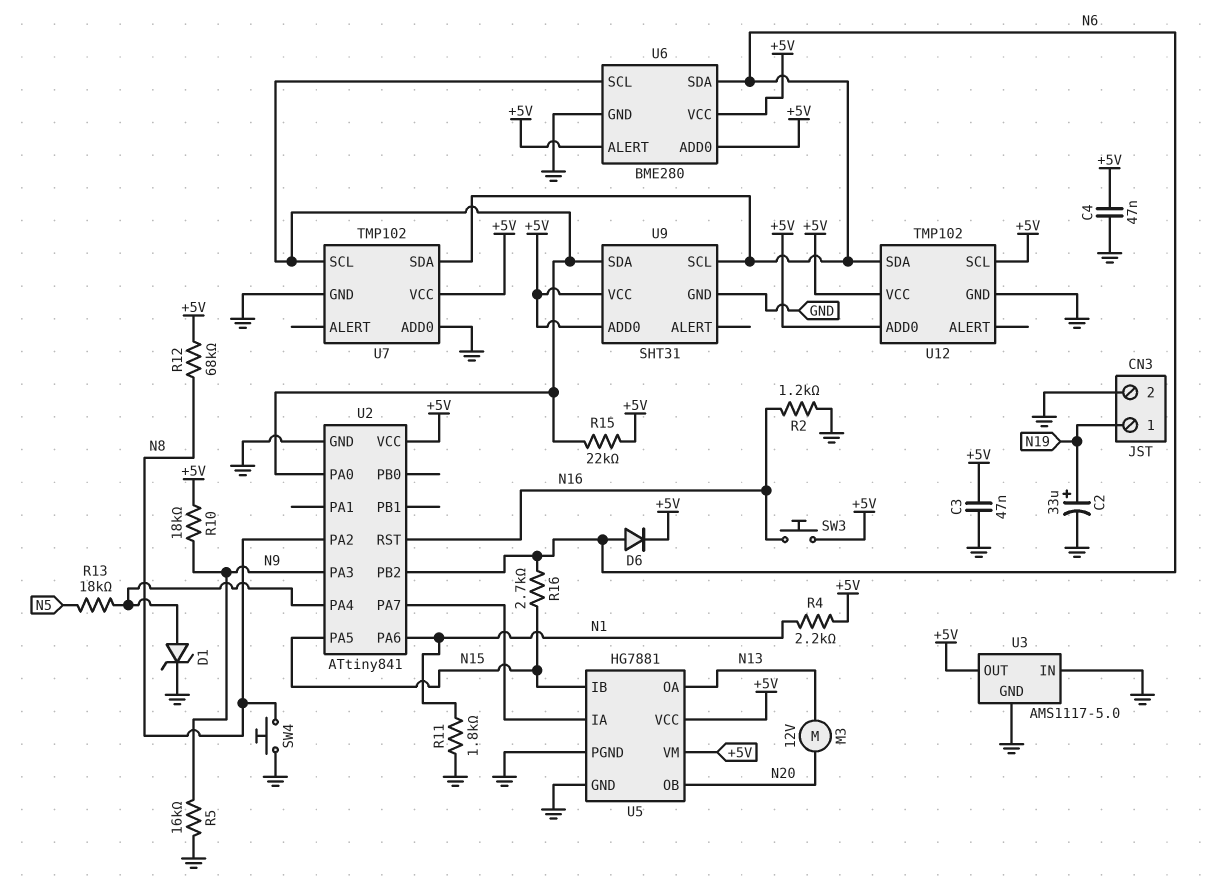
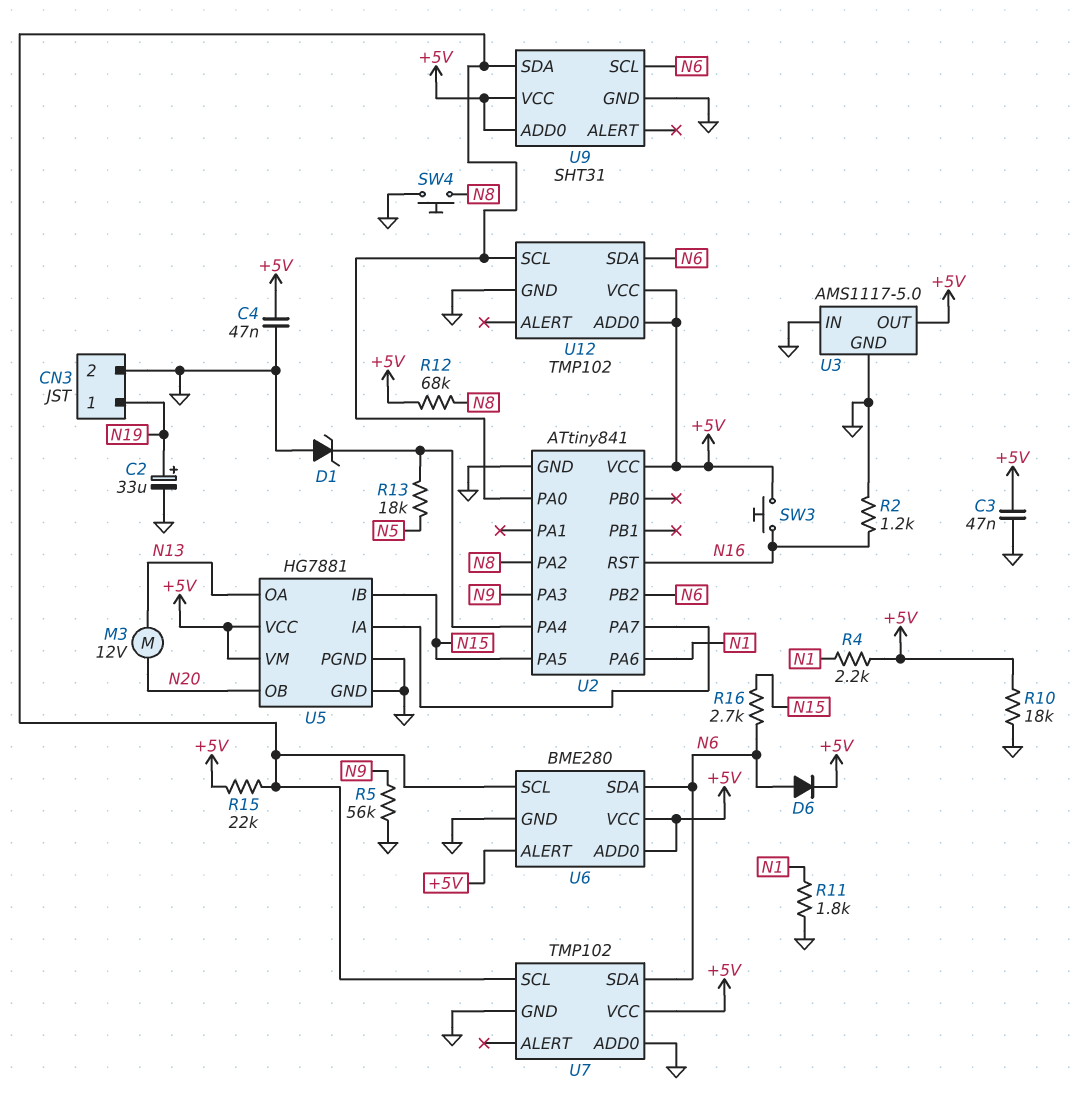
D1: zener (A U2/PA4, K GND) -> zener (A GND, K U2/PA4)
R5: 16k (GND, N9) -> 56k (GND, N9)
R10: 18k (+5V, N9) -> 18k (+5V, GND)
U12 pin SCL: +5V -> U2/PA0

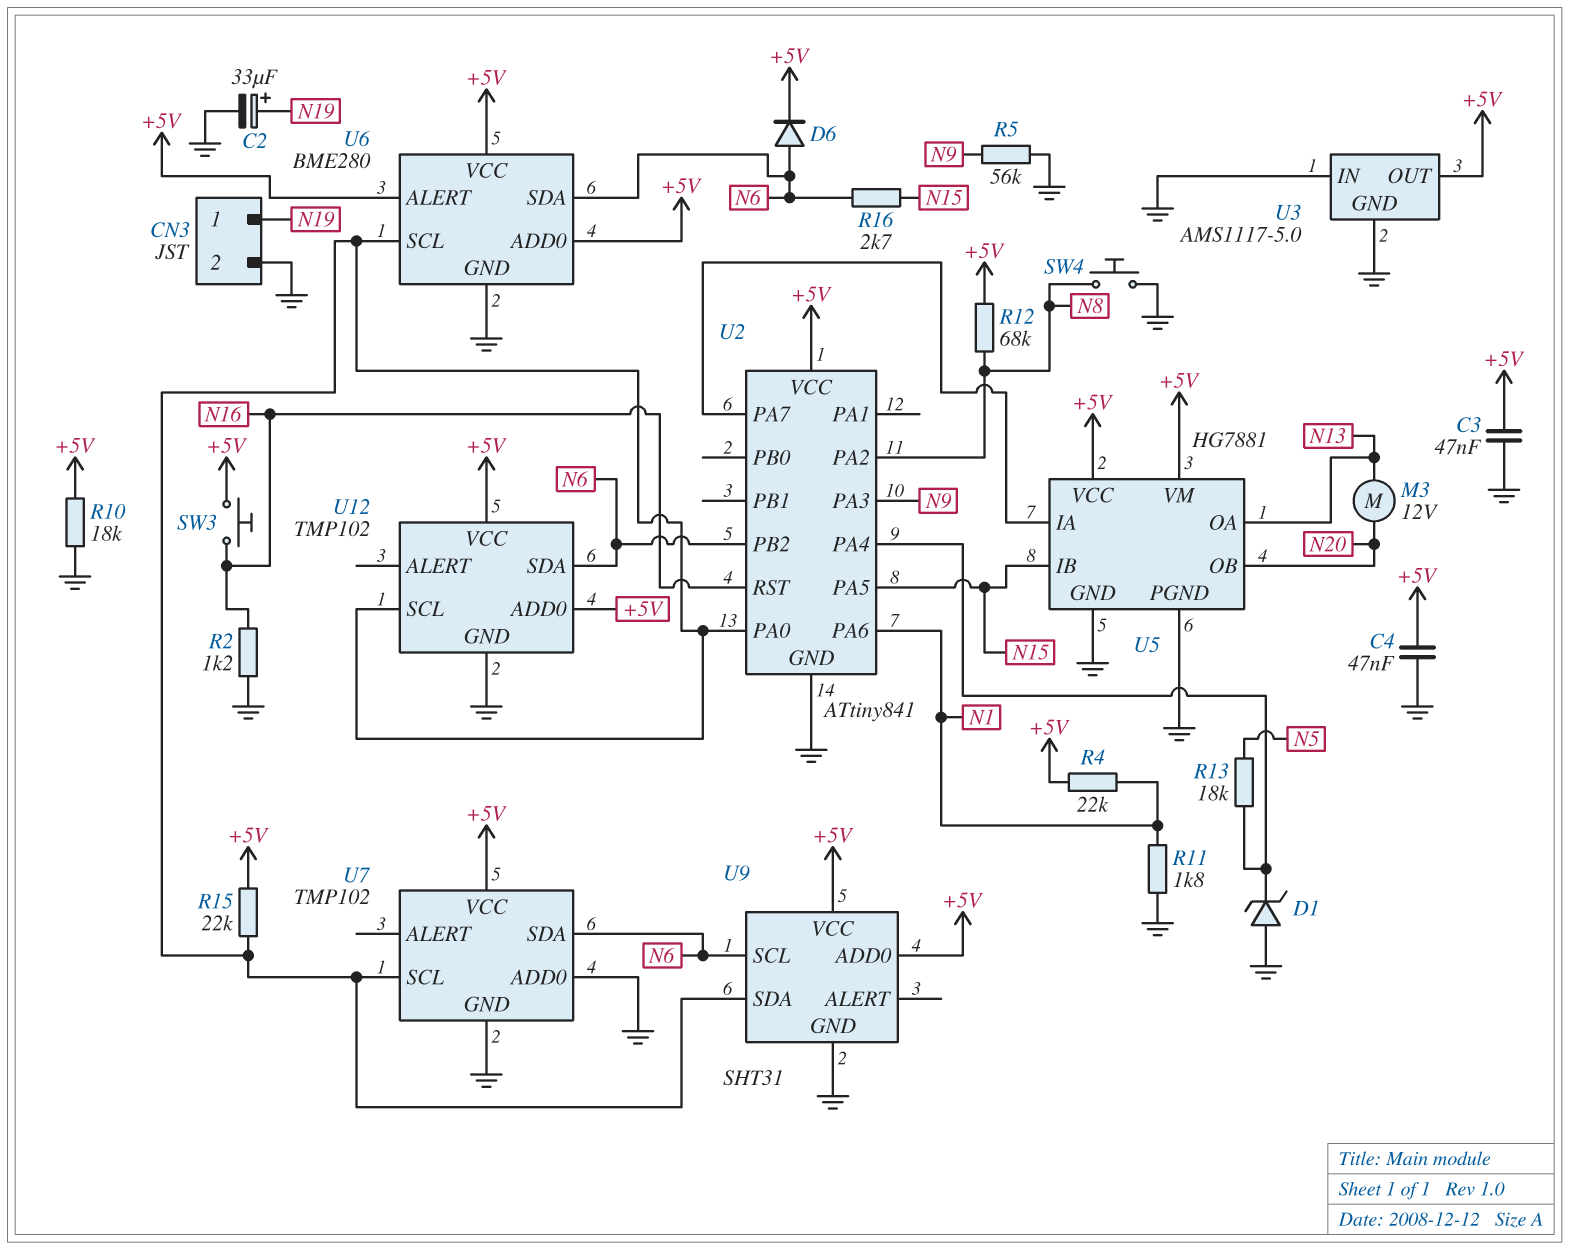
R4: 2.2k (+5V, N1) -> 22k (+5V, N1)

